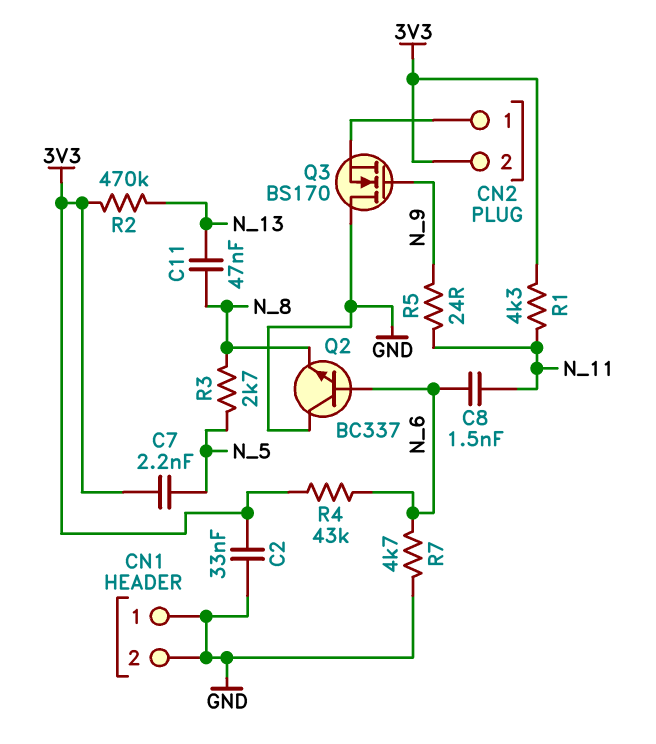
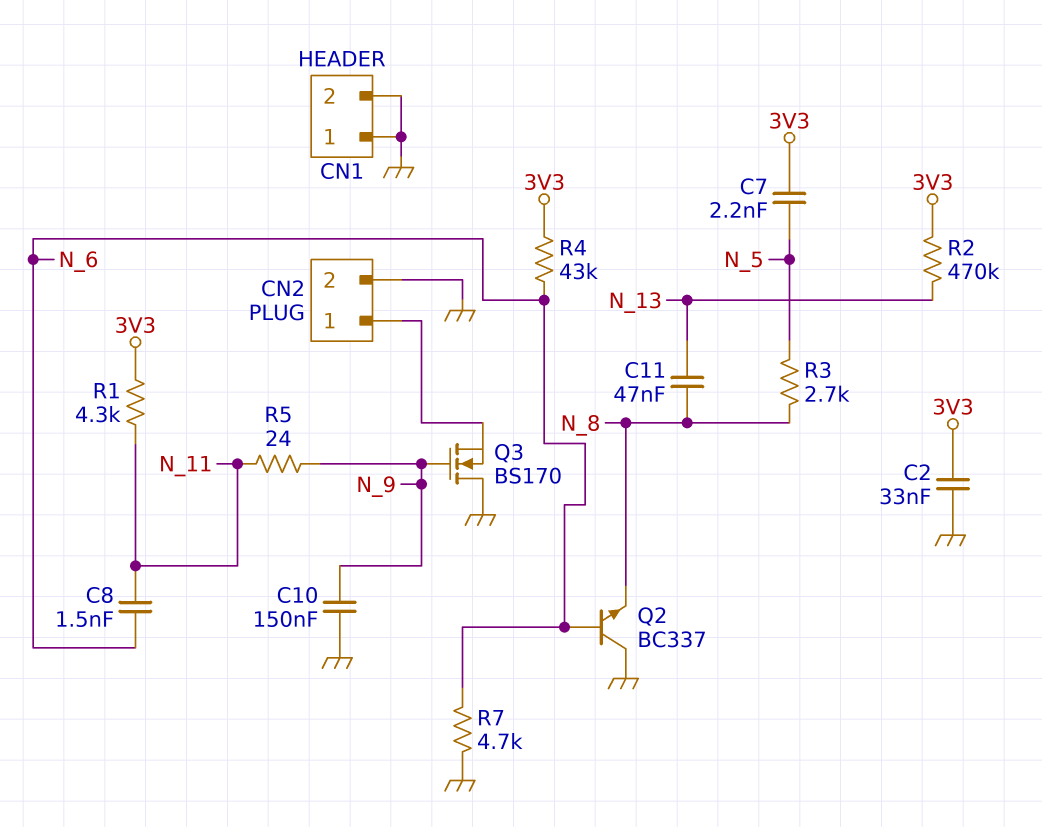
C10: none -> 150nF (GND, N_9)
CN2 pin 2: 3V3 -> GND

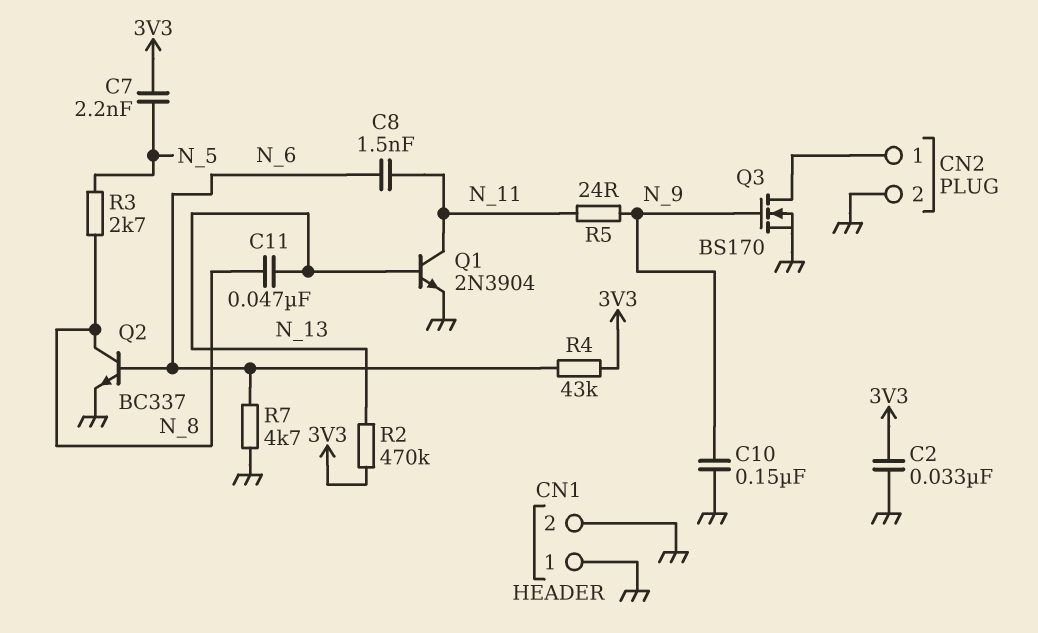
Q1: none -> NPN 2N3904 (B N_13, C N_11, E GND)
Q2: NPN BC337 (B N_6, C GND, E N_8) -> NPN BC337 (B N_6, C N_8, E GND)
Q3: NMOS BS170 (G N_9, D GND, S CN2/1) -> NMOS BS170 (G N_9, D CN2/1, S GND)
R1: 4.3k (3V3, N_11) -> none

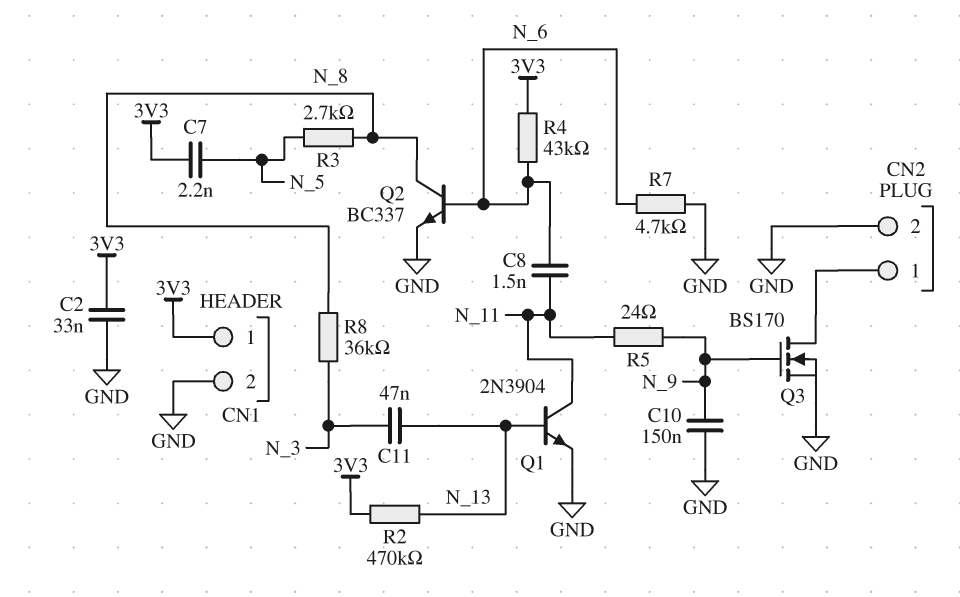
C11: 47nF (N_8, N_13) -> 47nF (N_3, N_13)
CN1 pin 1: GND -> 3V3
R8: none -> 36k (N_3, N_8)

